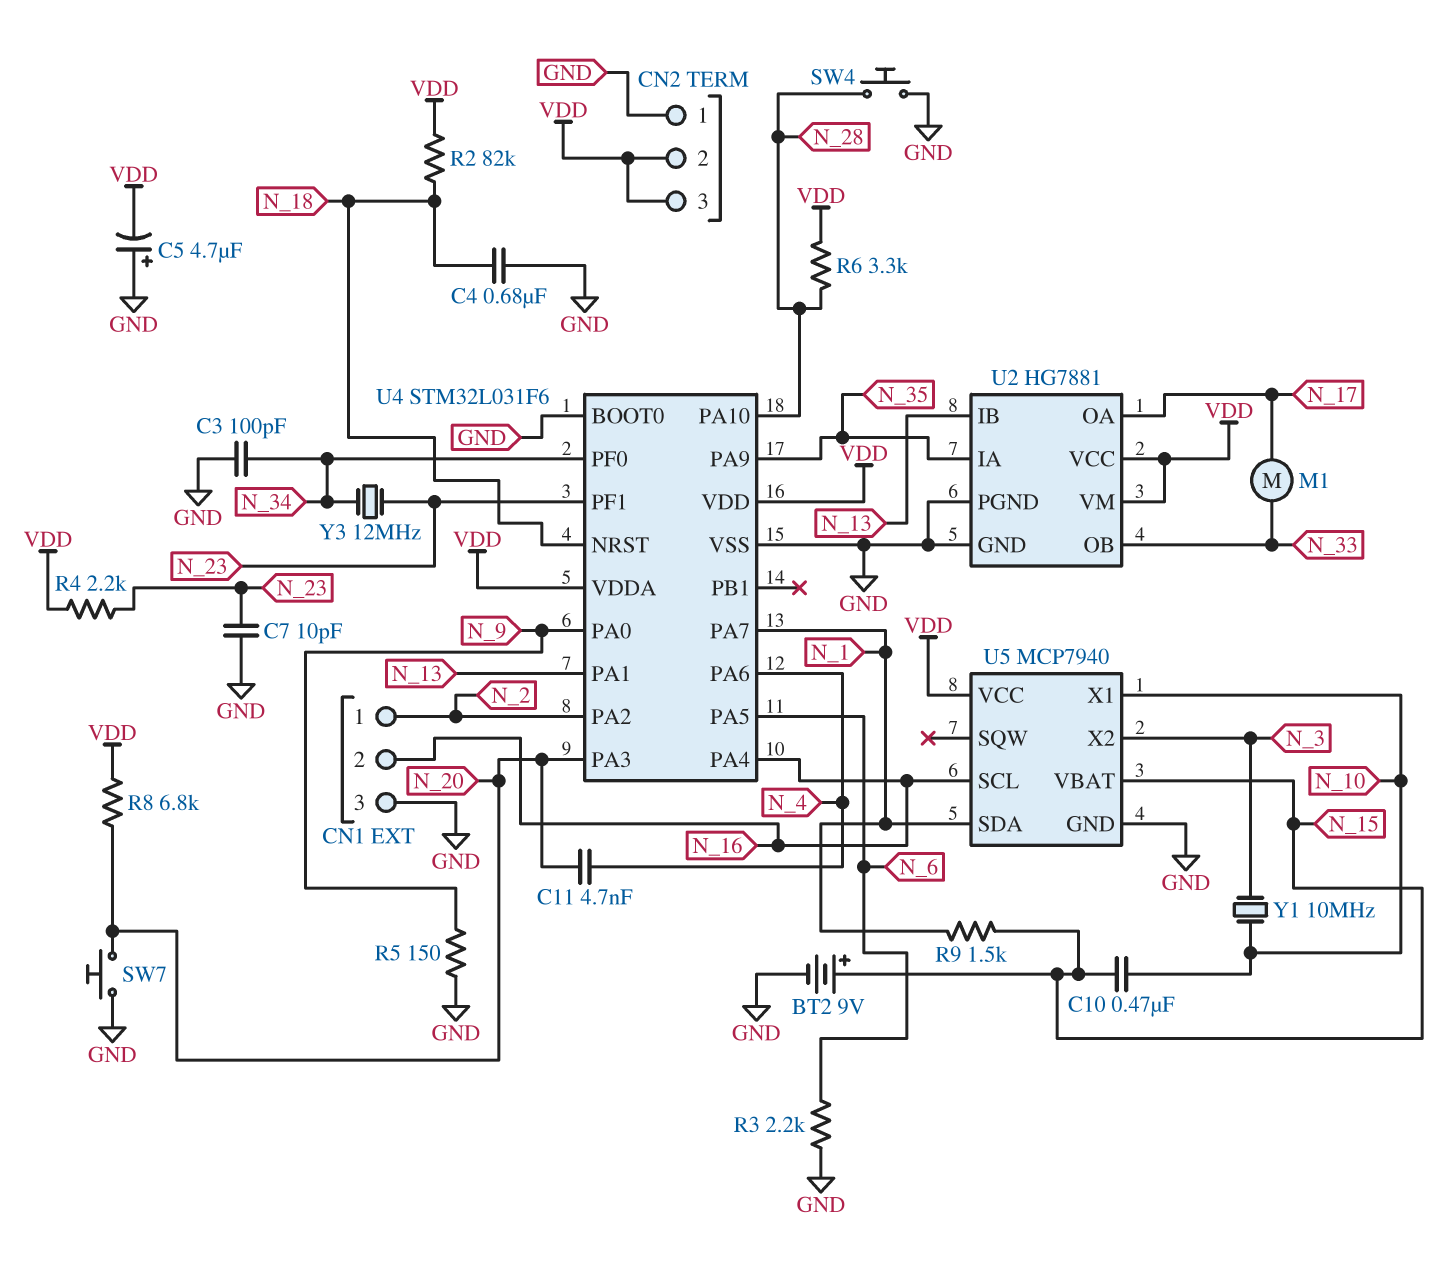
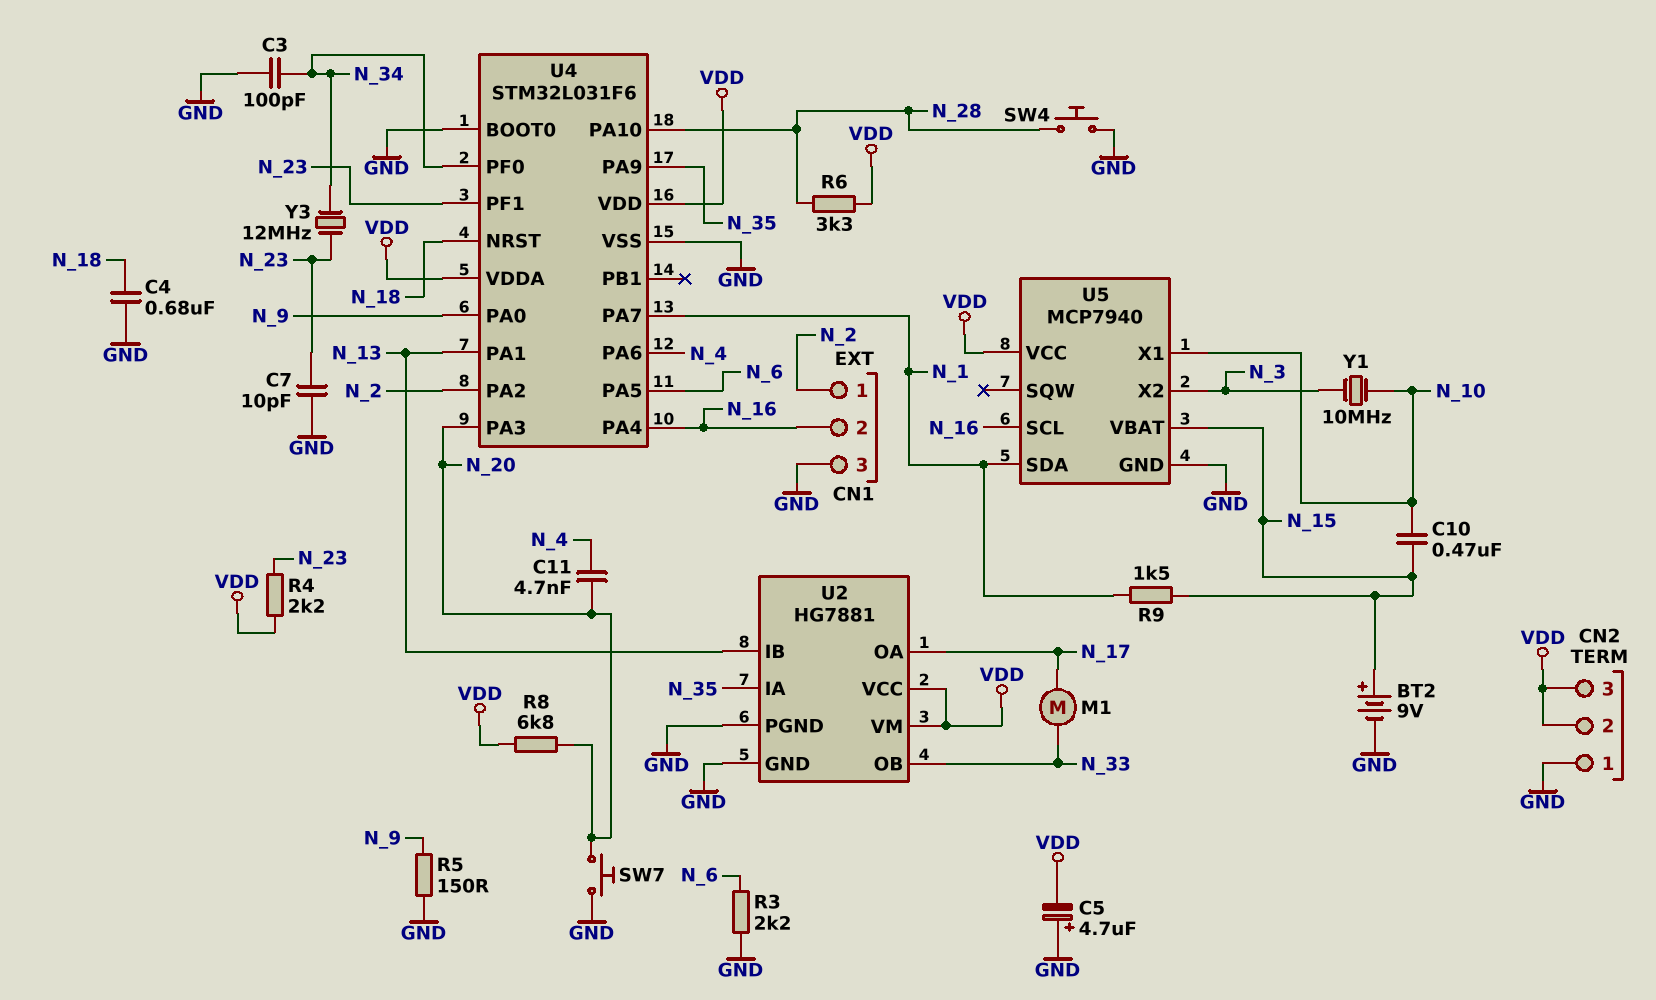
R2: 82k (N_18, VDD) -> none

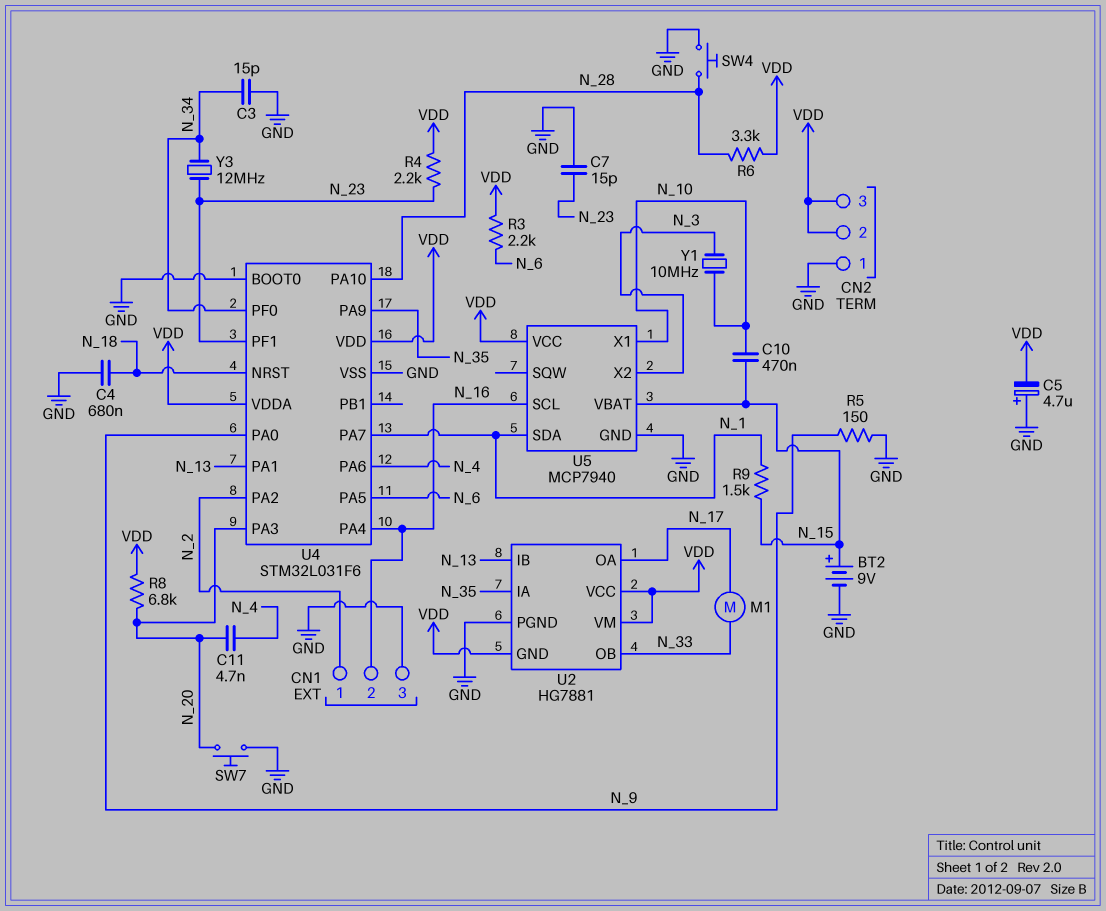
C3: 100pF (GND, N_34) -> 15pF (GND, N_34)
C7: 10pF (GND, N_23) -> 15pF (GND, N_23)
R3: 2.2k (GND, N_6) -> 2.2k (N_6, VDD)
U2 pin GND: GND -> VDD

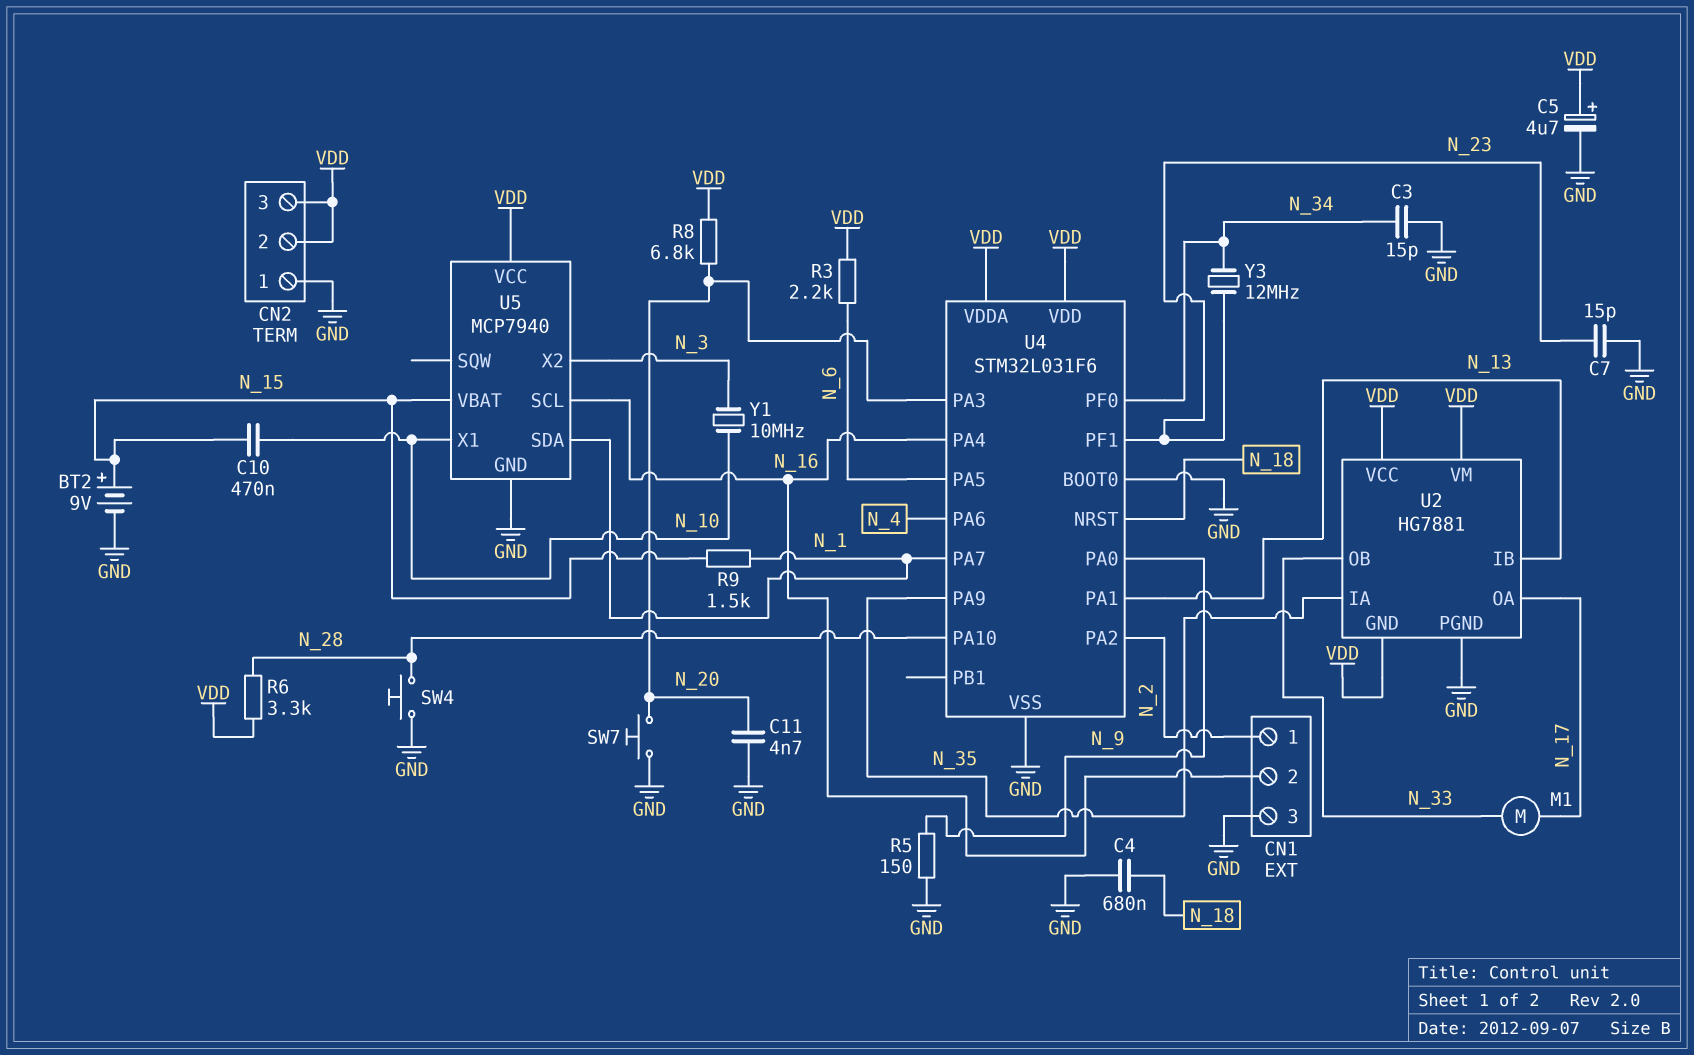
C5: 4.7uF (plus GND, minus VDD) -> 4.7uF (plus VDD, minus GND)
C11: 4.7nF (N_4, N_20) -> 4.7nF (GND, N_20)
R4: 2.2k (N_23, VDD) -> none

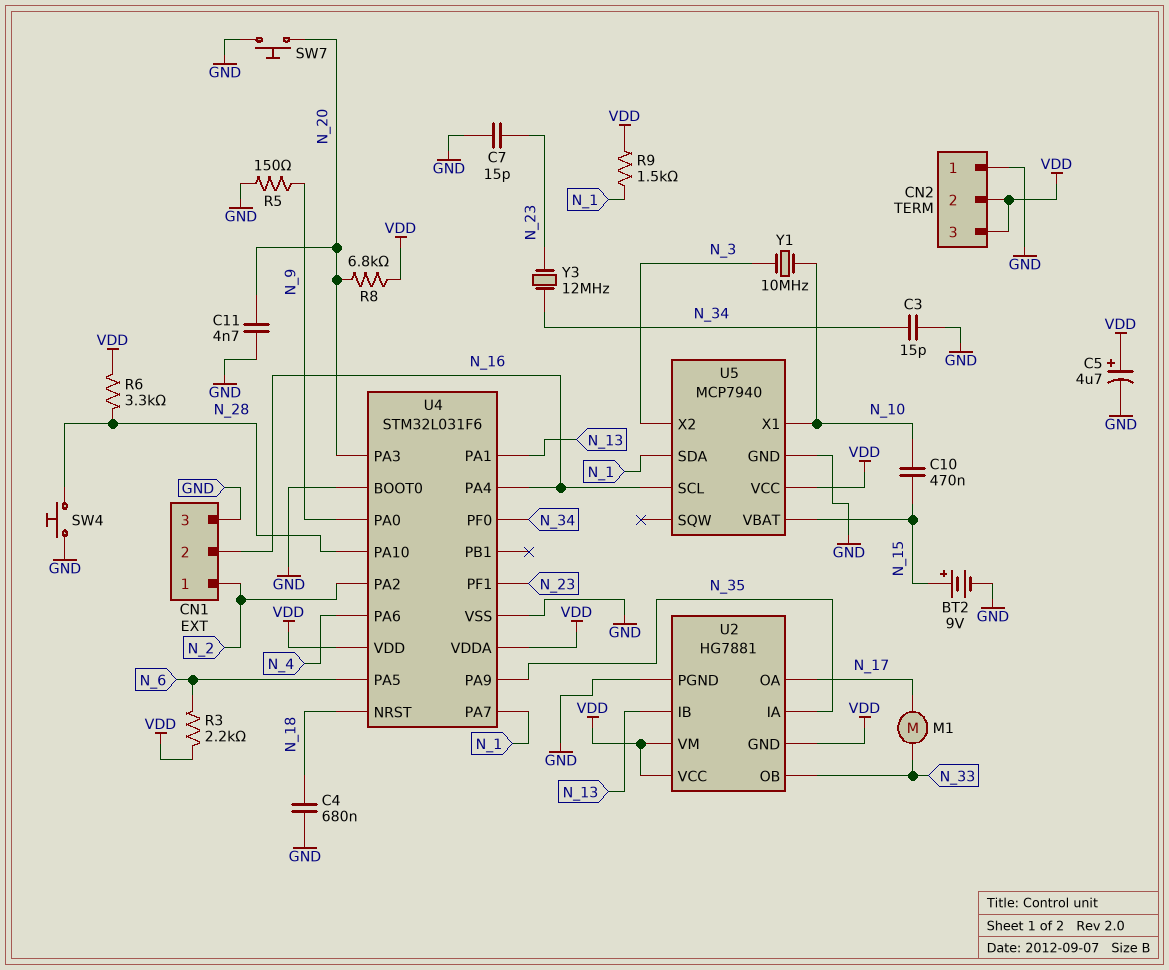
R9: 1.5k (N_1, N_15) -> 1.5k (N_1, VDD)

